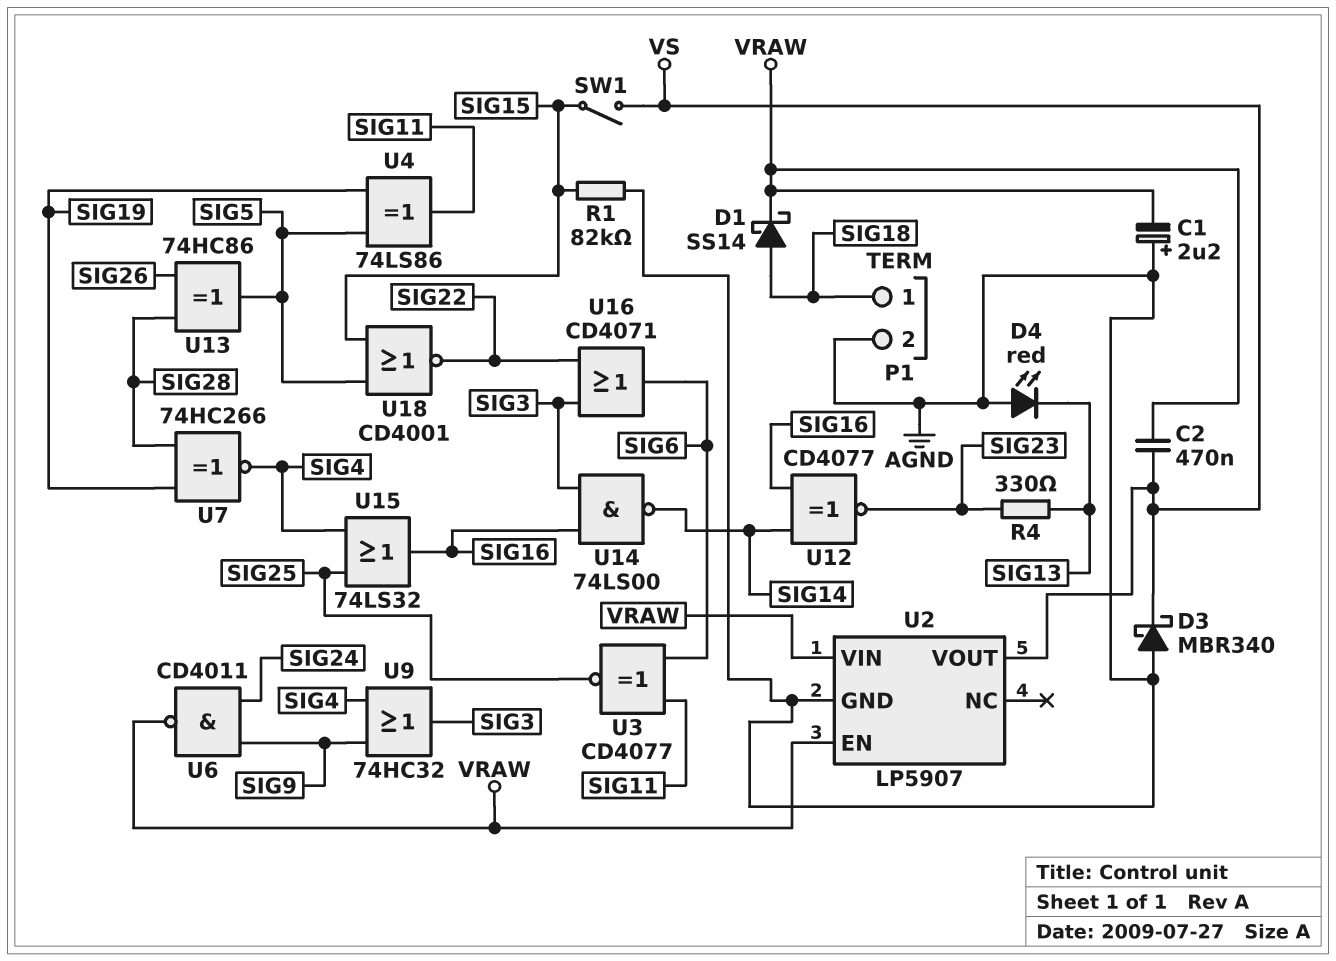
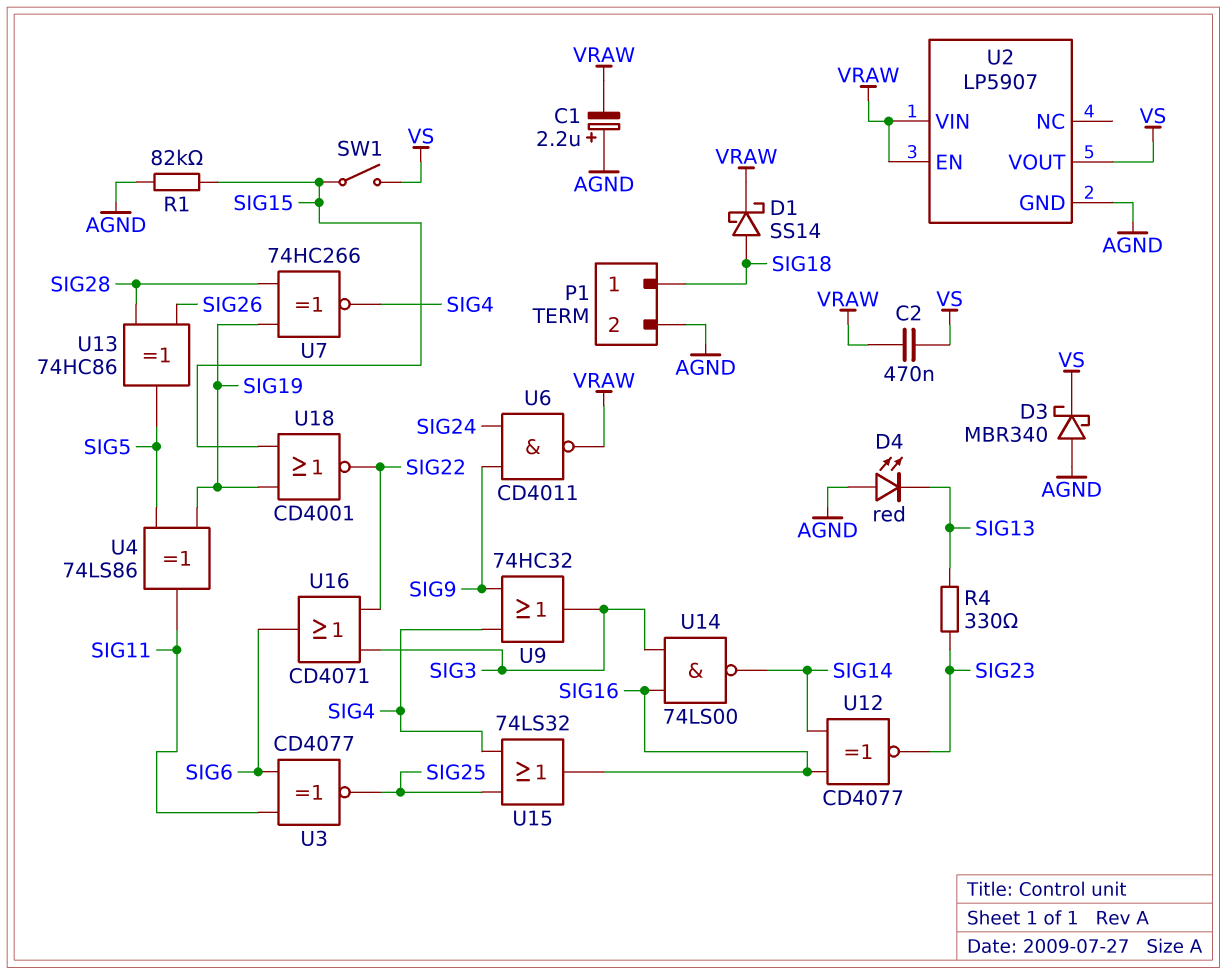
U18: NOR CD4001 (in SIG5, in SIG15, out SIG22) -> NOR CD4001 (in SIG15, in SIG19, out SIG22)

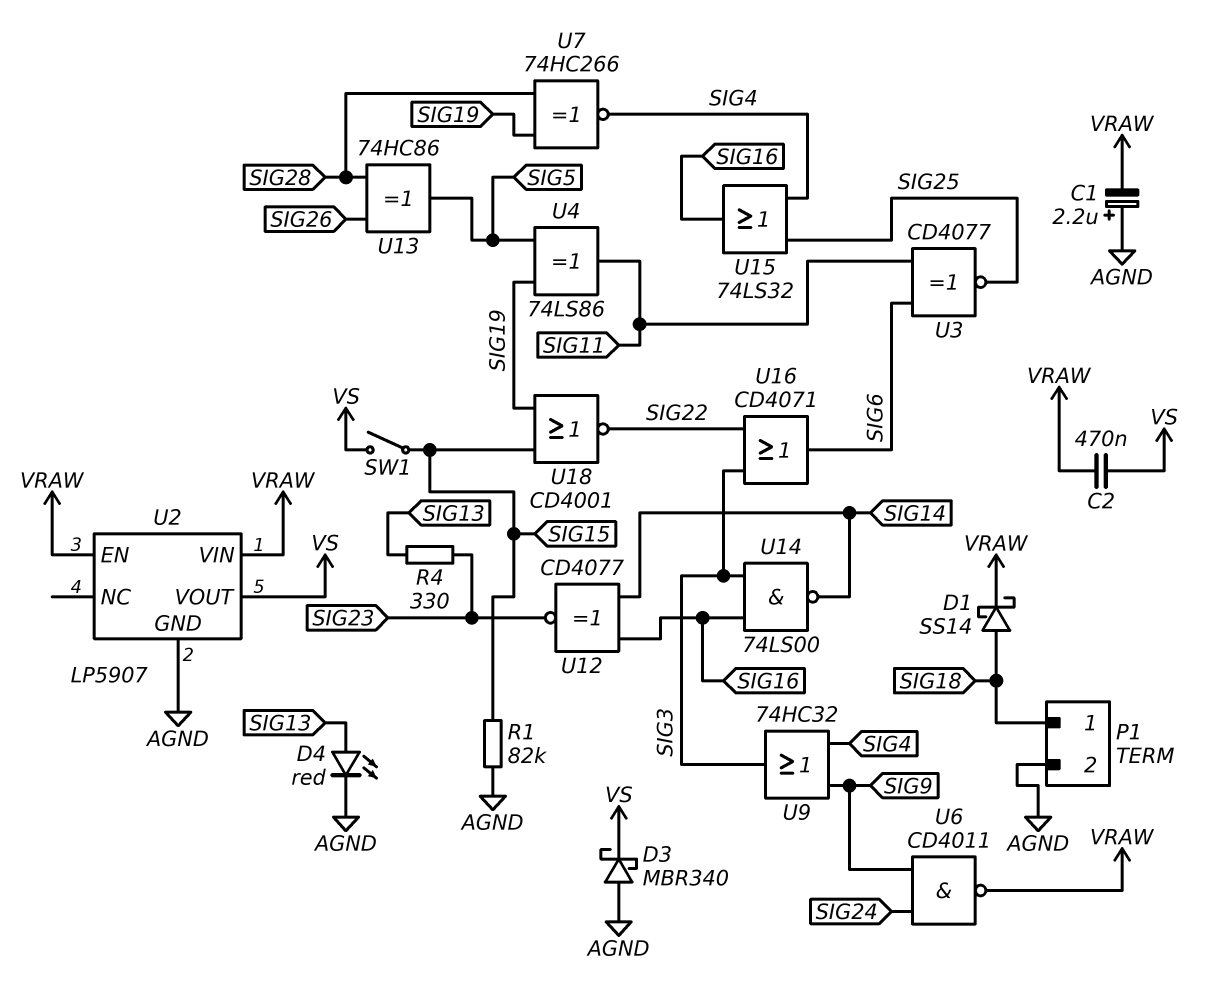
D4: LED red (A AGND, K SIG13) -> LED red (A SIG13, K AGND)

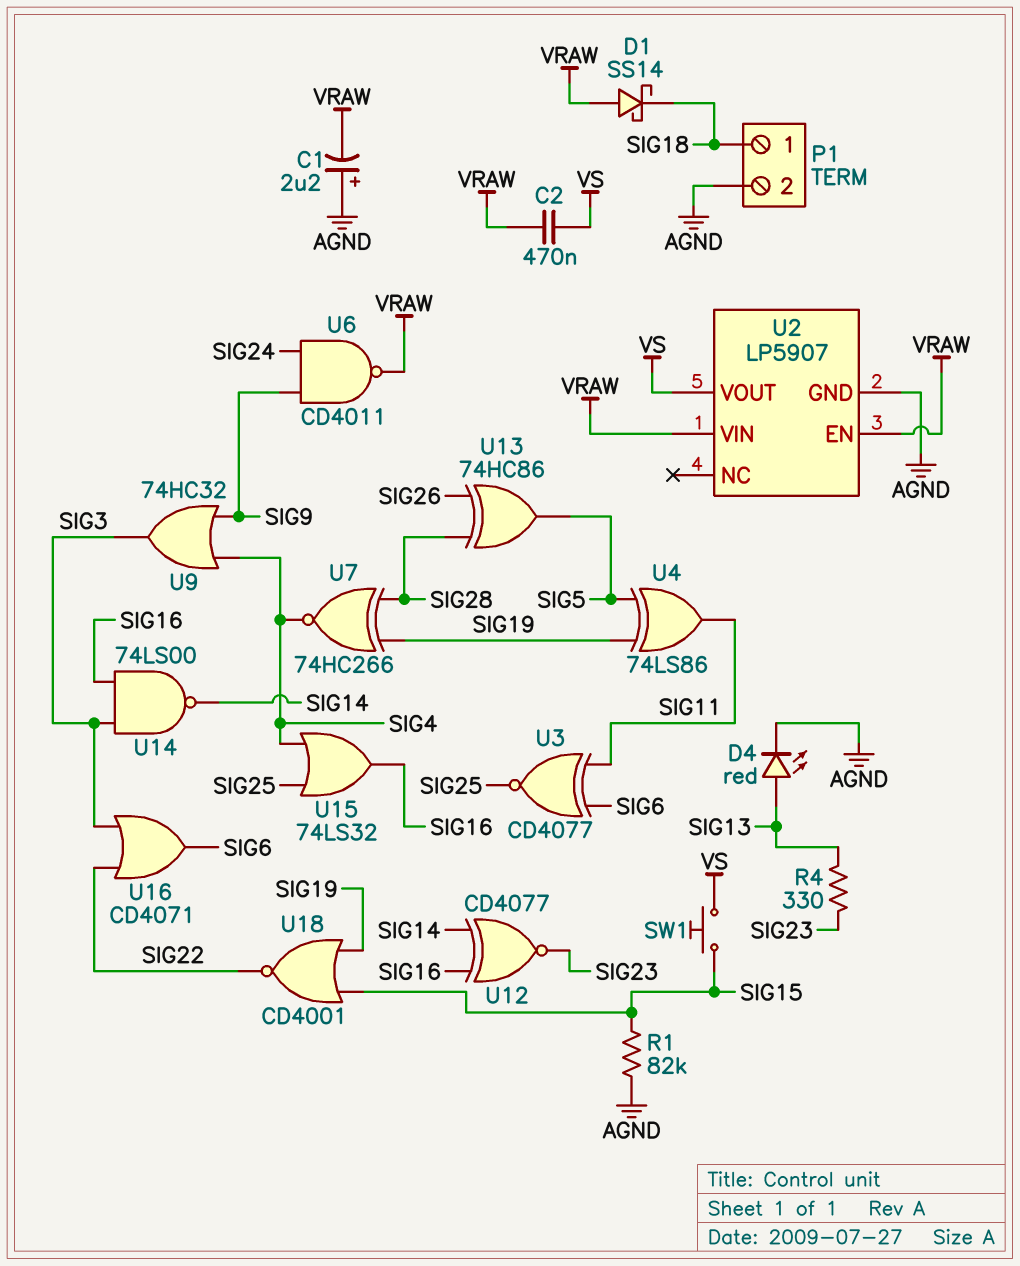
D1: schottky SS14 (A SIG18, K VRAW) -> schottky SS14 (A VRAW, K SIG18)
D3: schottky MBR340 (A AGND, K VS) -> none
SW1: switch (SIG15, VS) -> button (SIG15, VS)

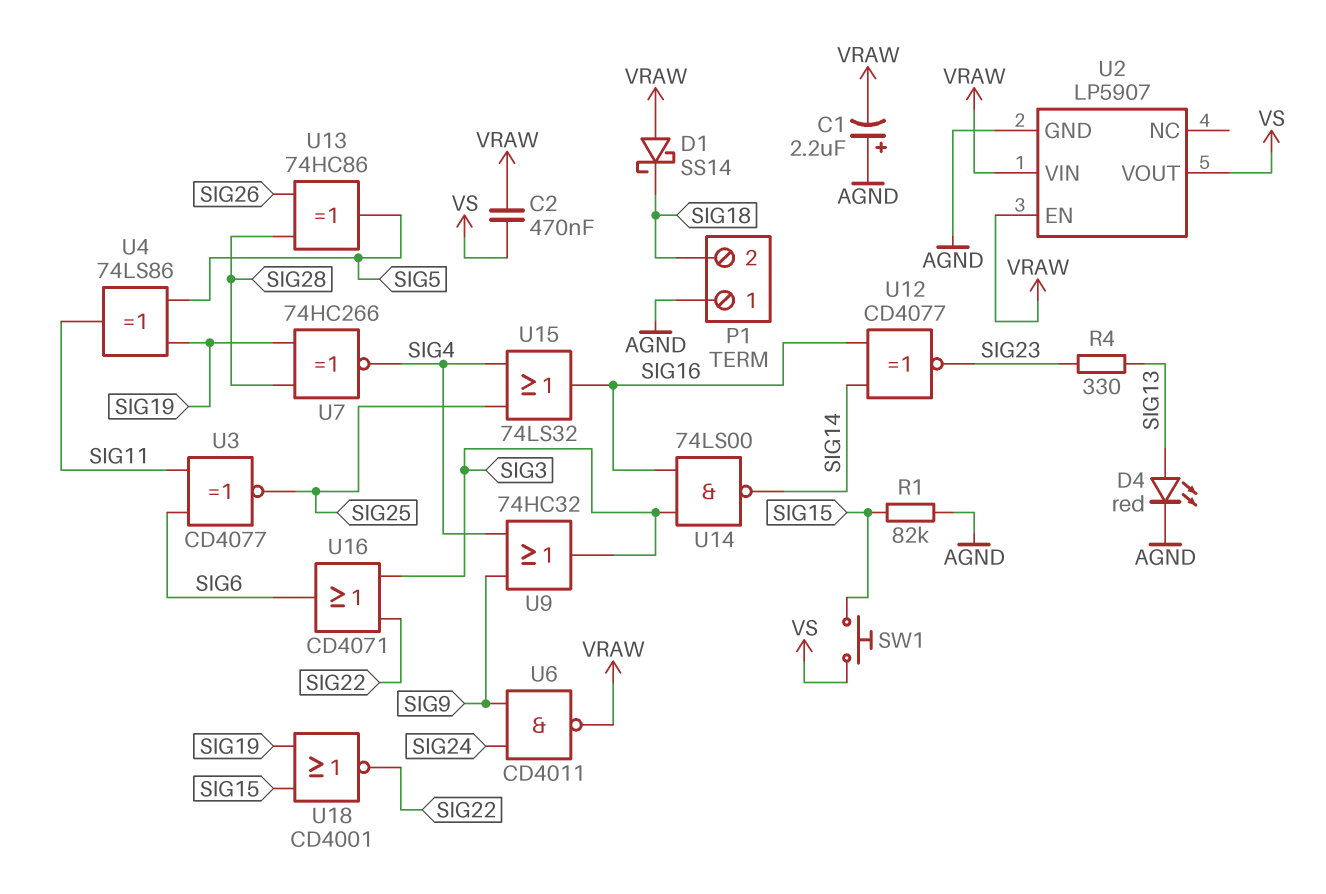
P1 pin 1: SIG18 -> AGND
P1 pin 2: AGND -> SIG18

